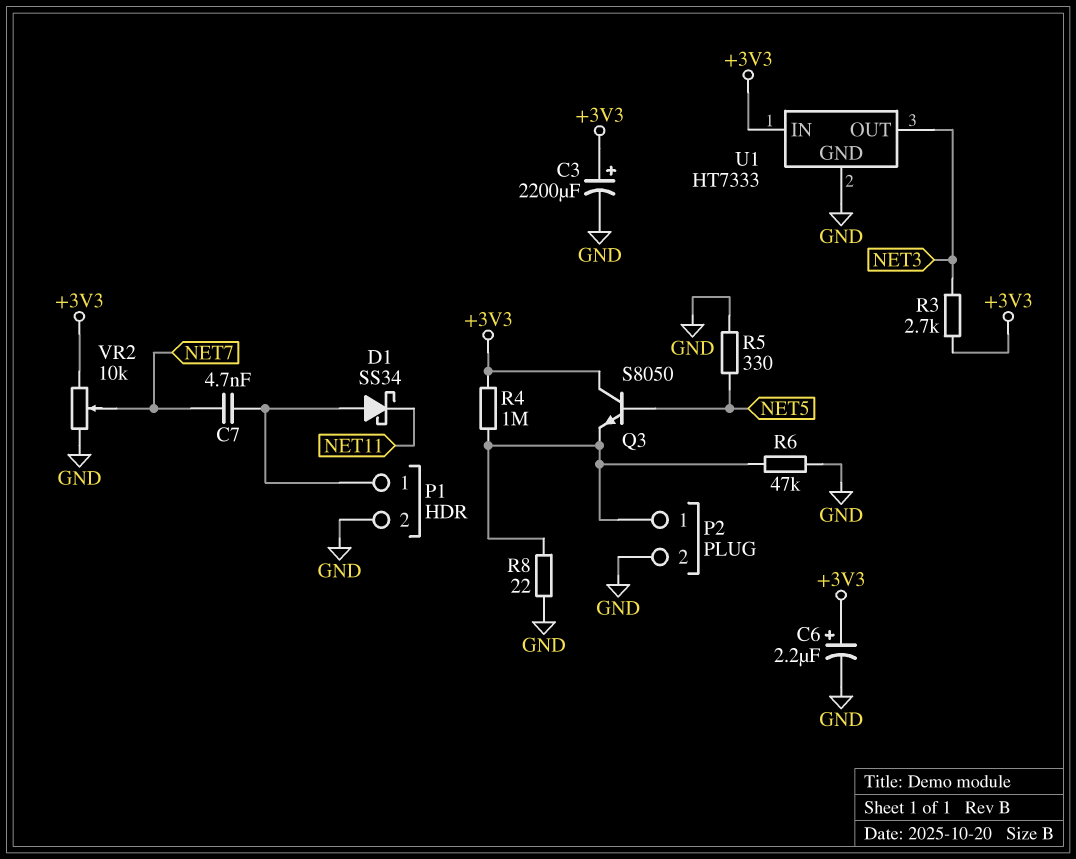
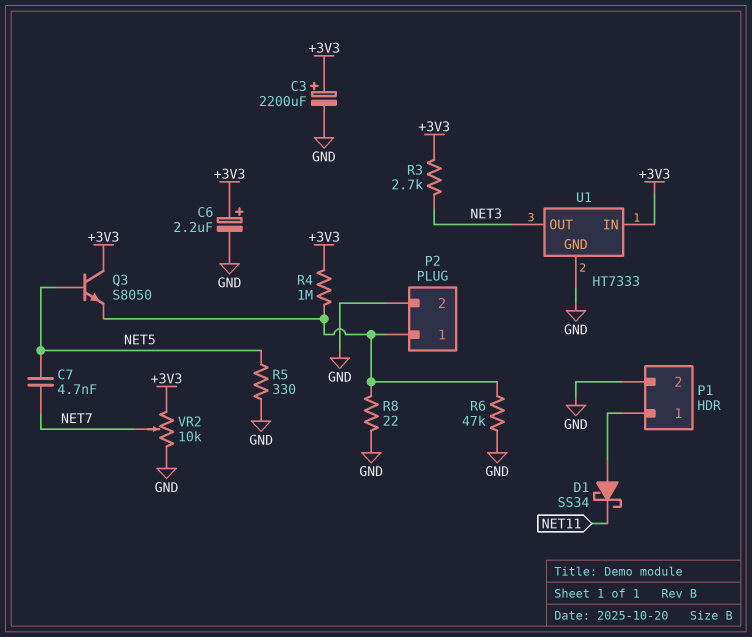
C7: 4.7nF (NET7, P1/1) -> 4.7nF (NET5, NET7)

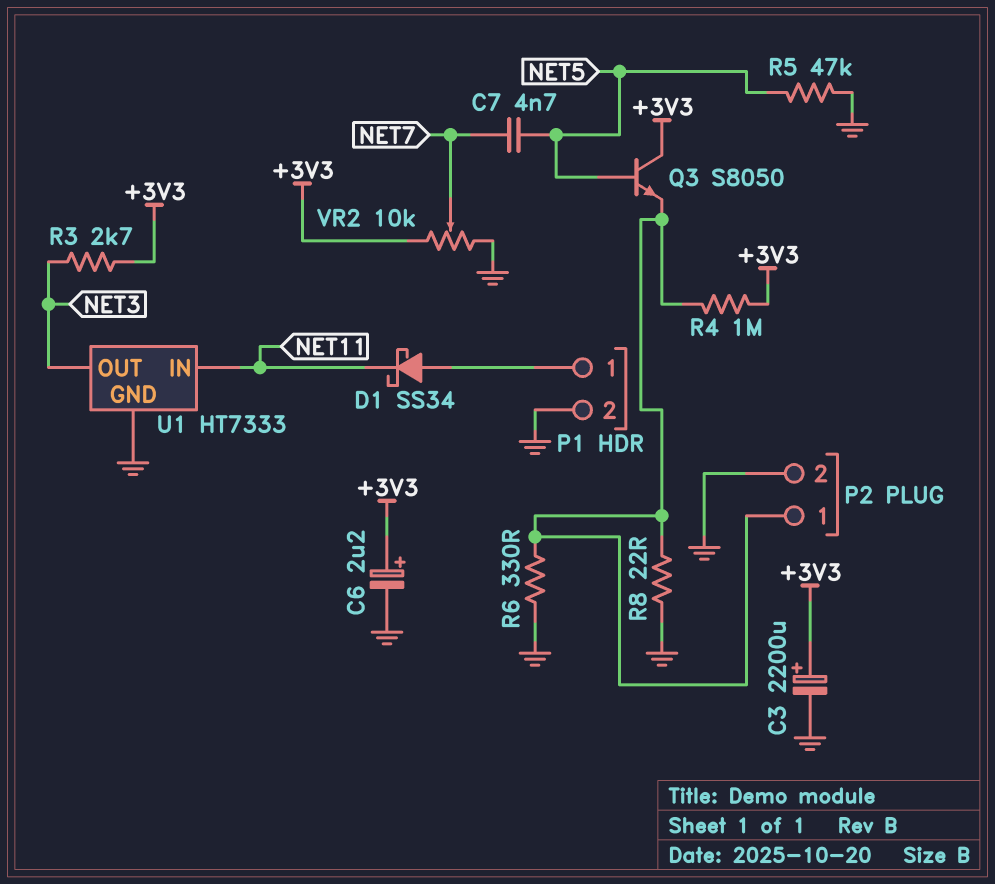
R5: 330 (GND, NET5) -> 47k (GND, NET5)
R6: 47k (GND, P2/1) -> 330 (GND, P2/1)
U1 pin IN: +3V3 -> NET11

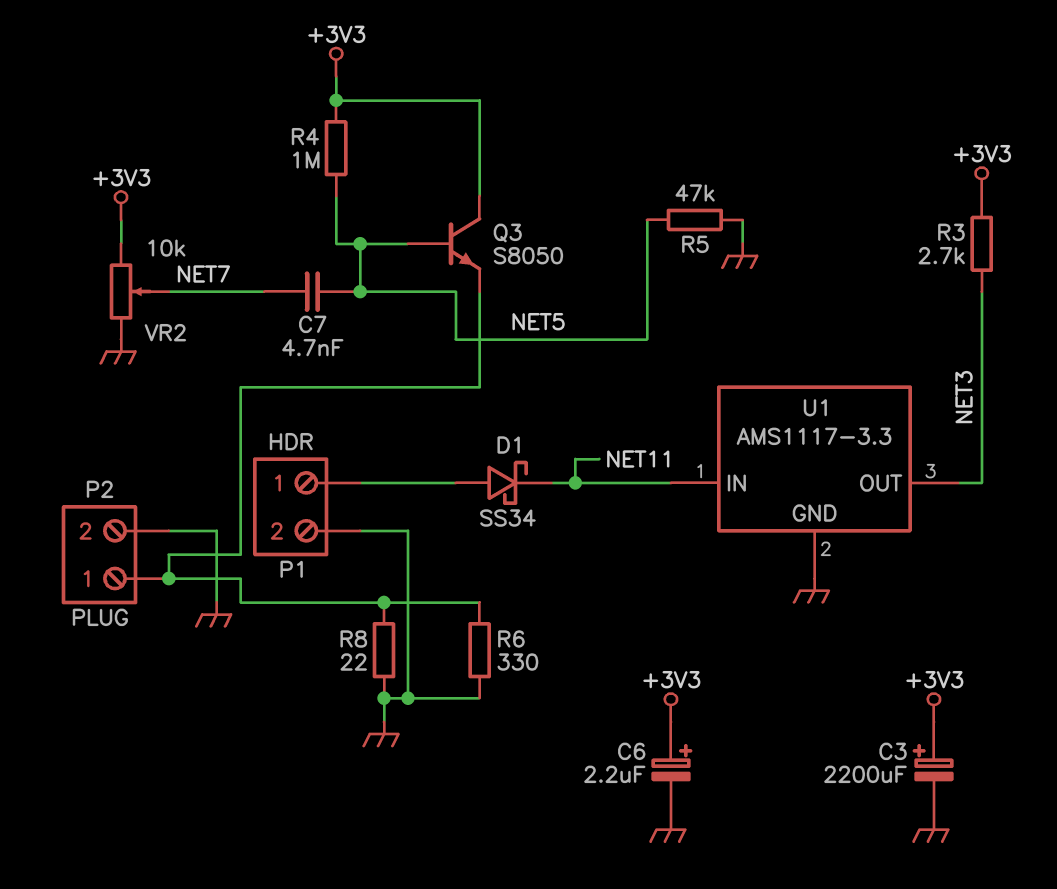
R4: 1M (+3V3, P2/1) -> 1M (+3V3, NET5)
U1: HT7333 -> AMS1117-3.3

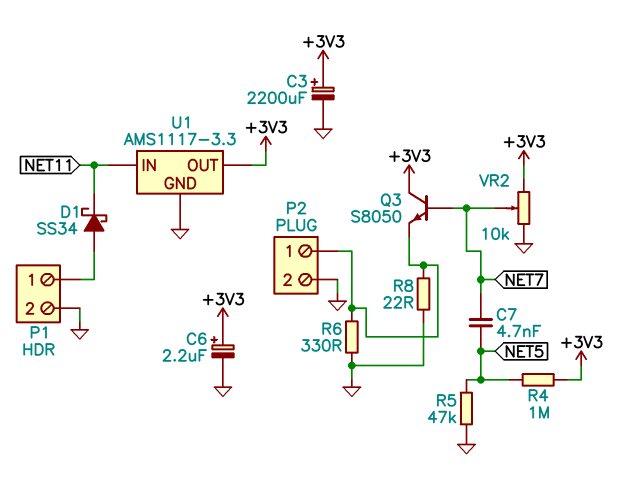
Q3: NPN S8050 (B NET5, C +3V3, E P2/1) -> NPN S8050 (B NET7, C +3V3, E P2/1)
R3: 2.7k (+3V3, NET3) -> none
U1 pin OUT: NET3 -> +3V3

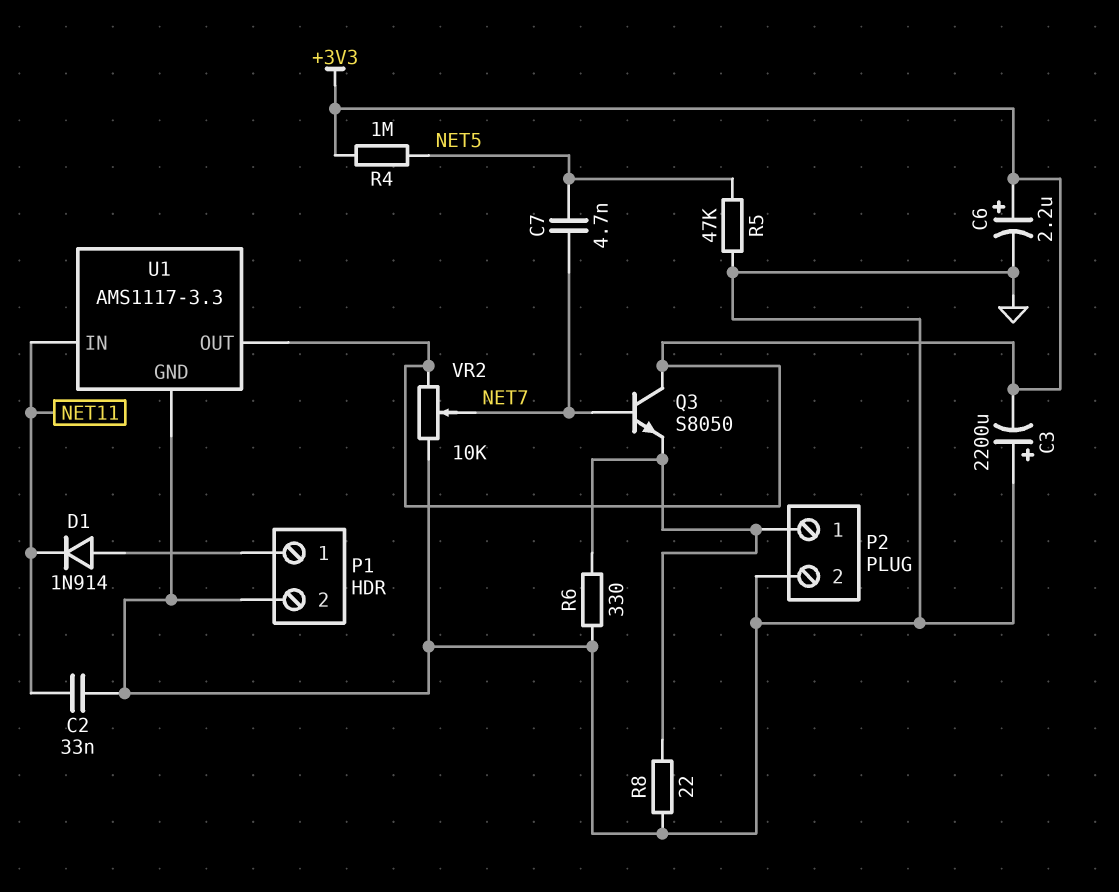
C2: none -> 33nF (GND, NET11)
C3: 2200uF (plus +3V3, minus GND) -> 2200uF (plus GND, minus +3V3)
D1: schottky SS34 (A P1/1, K NET11) -> diode 1N914 (A P1/1, K NET11)

